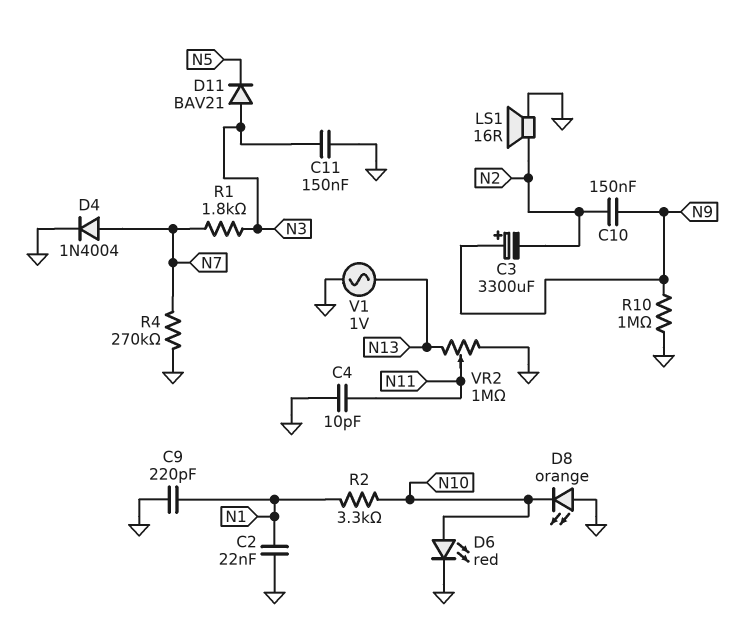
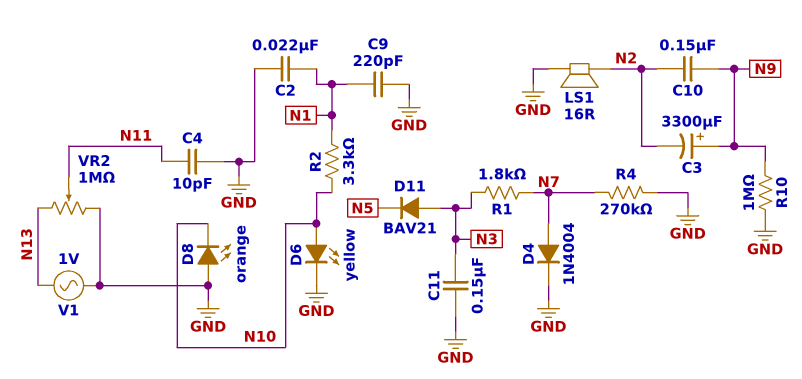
D6: LED red (A N10, K GND) -> LED yellow (A N10, K GND)

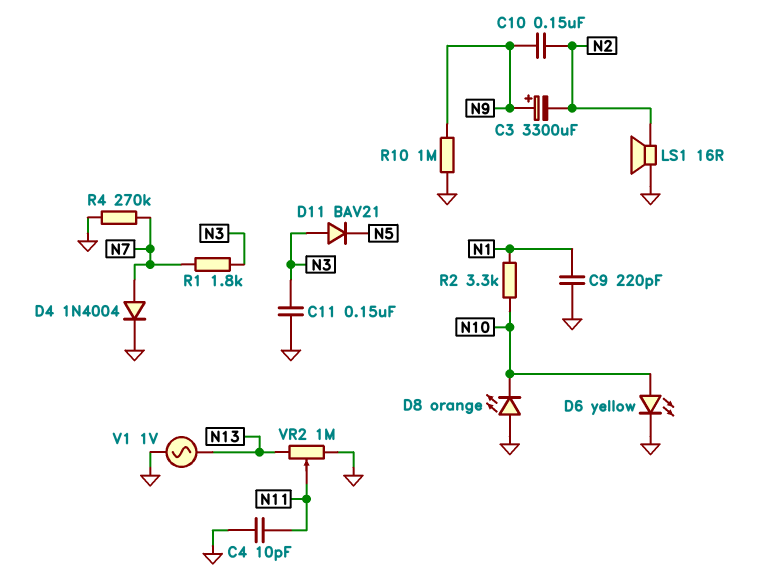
C2: 22nF (GND, N1) -> none

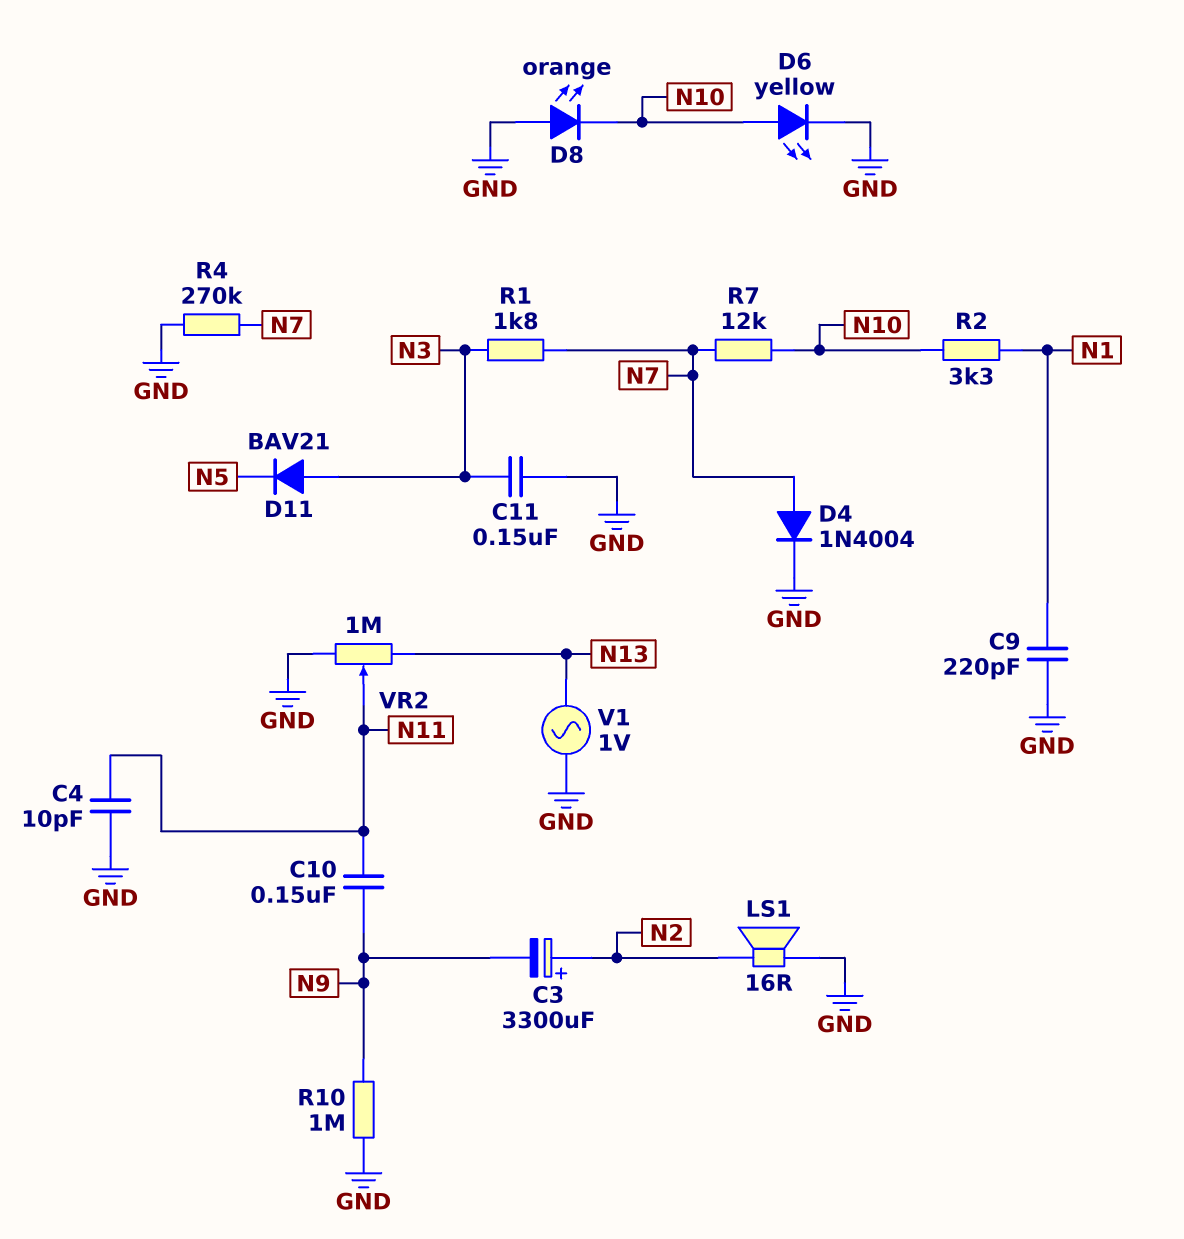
C3: 3300uF (plus N9, minus N2) -> 3300uF (plus N2, minus N9)
C10: 150nF (N2, N9) -> 150nF (N9, N11)
R7: none -> 12k (N7, N10)

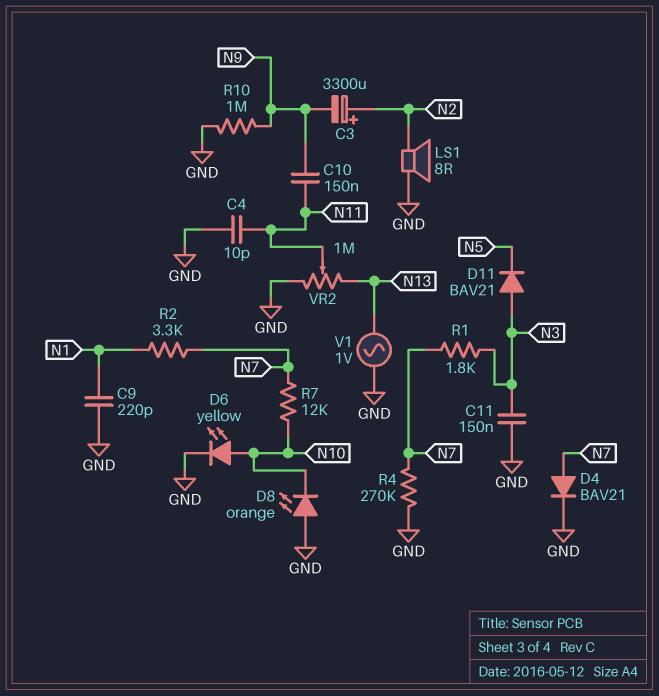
D4: diode 1N4004 (A N7, K GND) -> diode BAV21 (A N7, K GND)
LS1: speaker 16R (GND, N2) -> speaker 8R (GND, N2)
R2: 3.3k (N1, N10) -> 3.3k (N1, N7)

